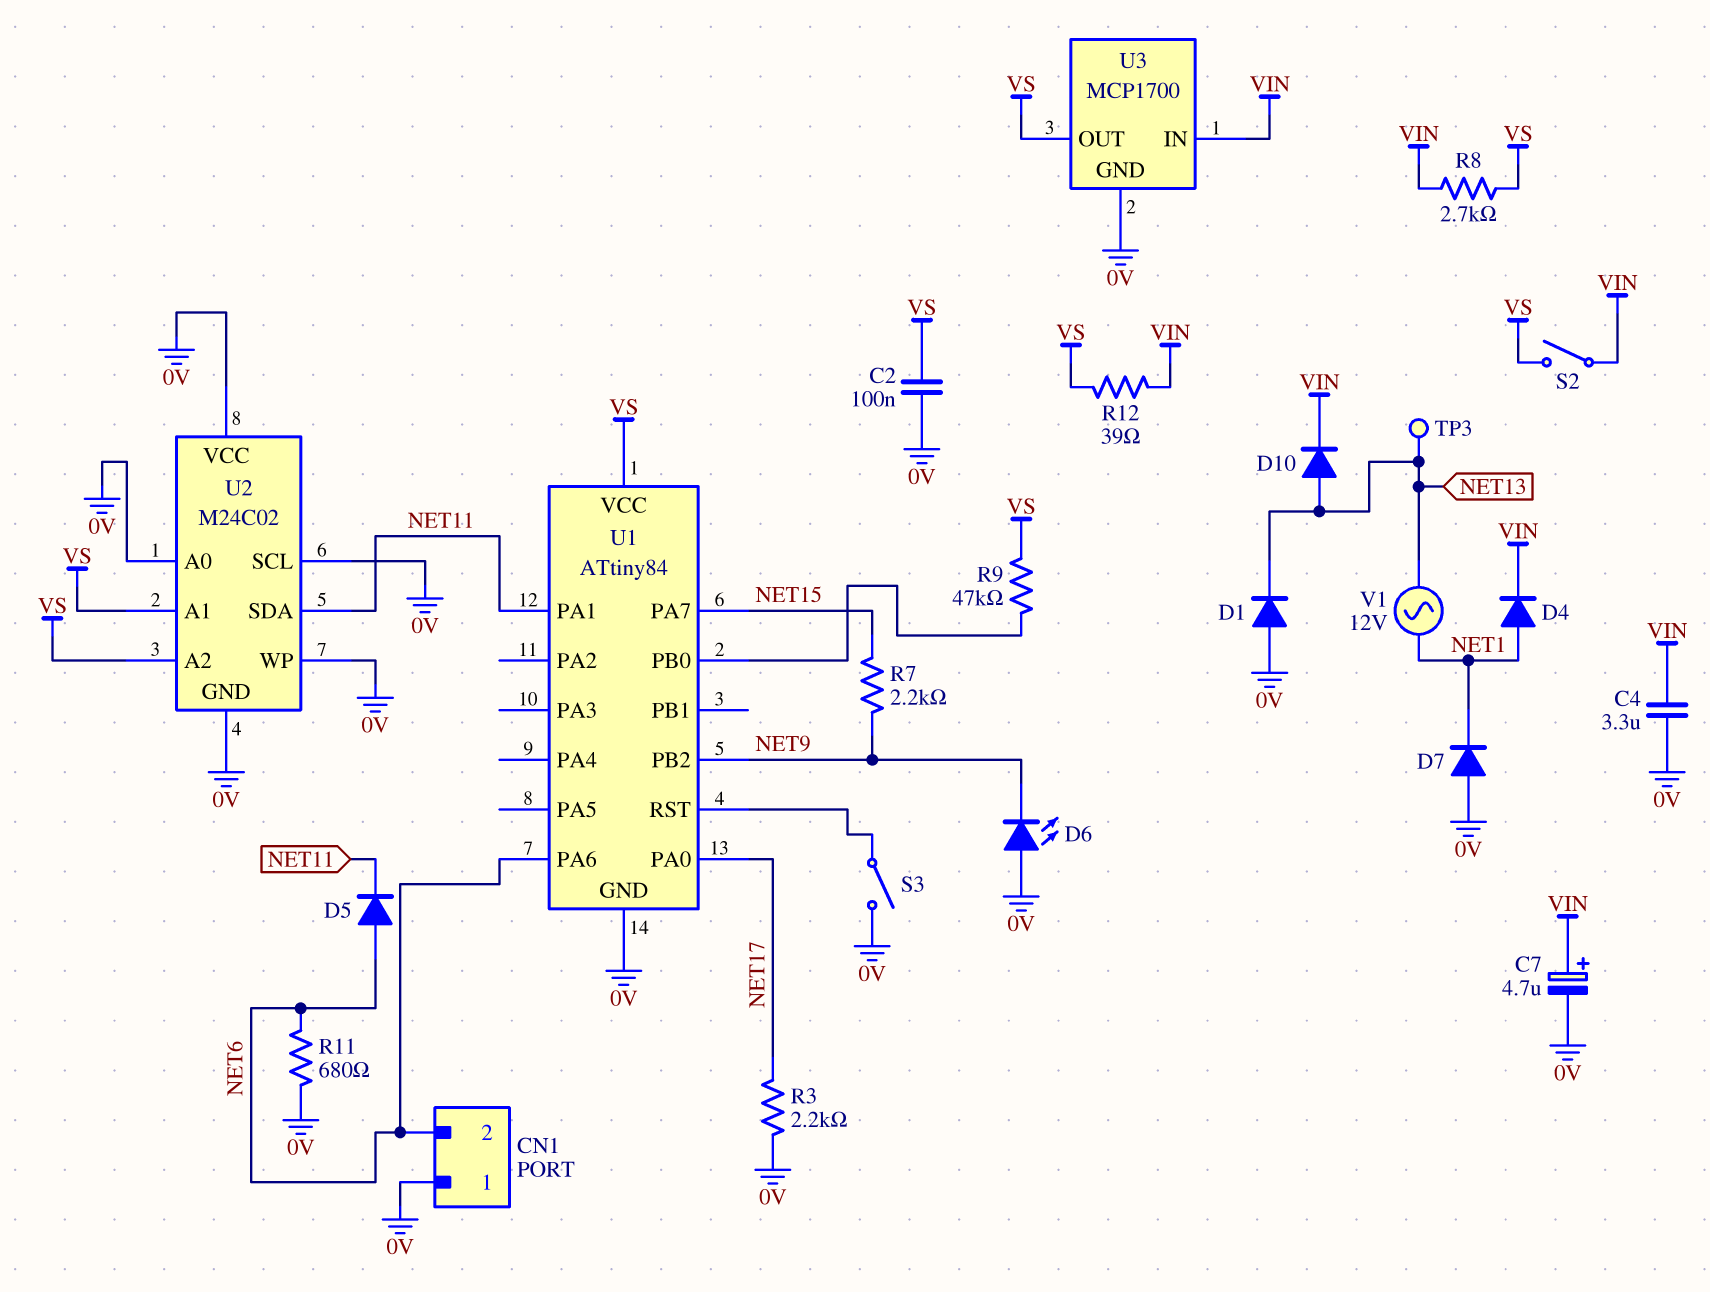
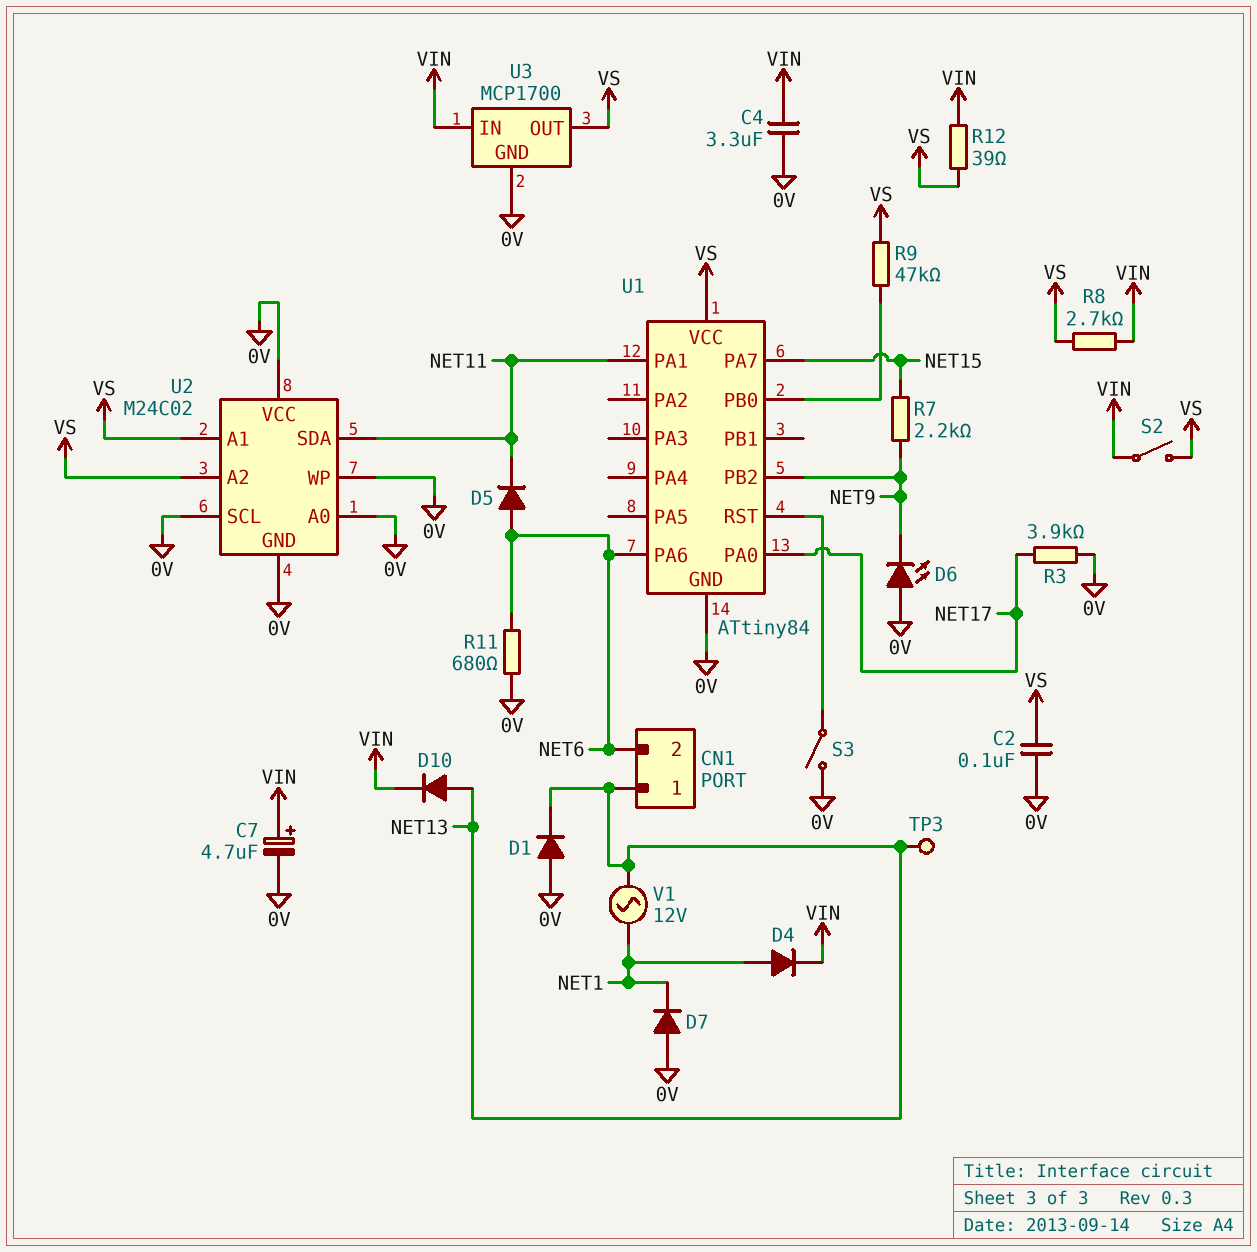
CN1 pin 1: 0V -> NET13
R3: 2.2k (0V, NET17) -> 3.9k (0V, NET17)

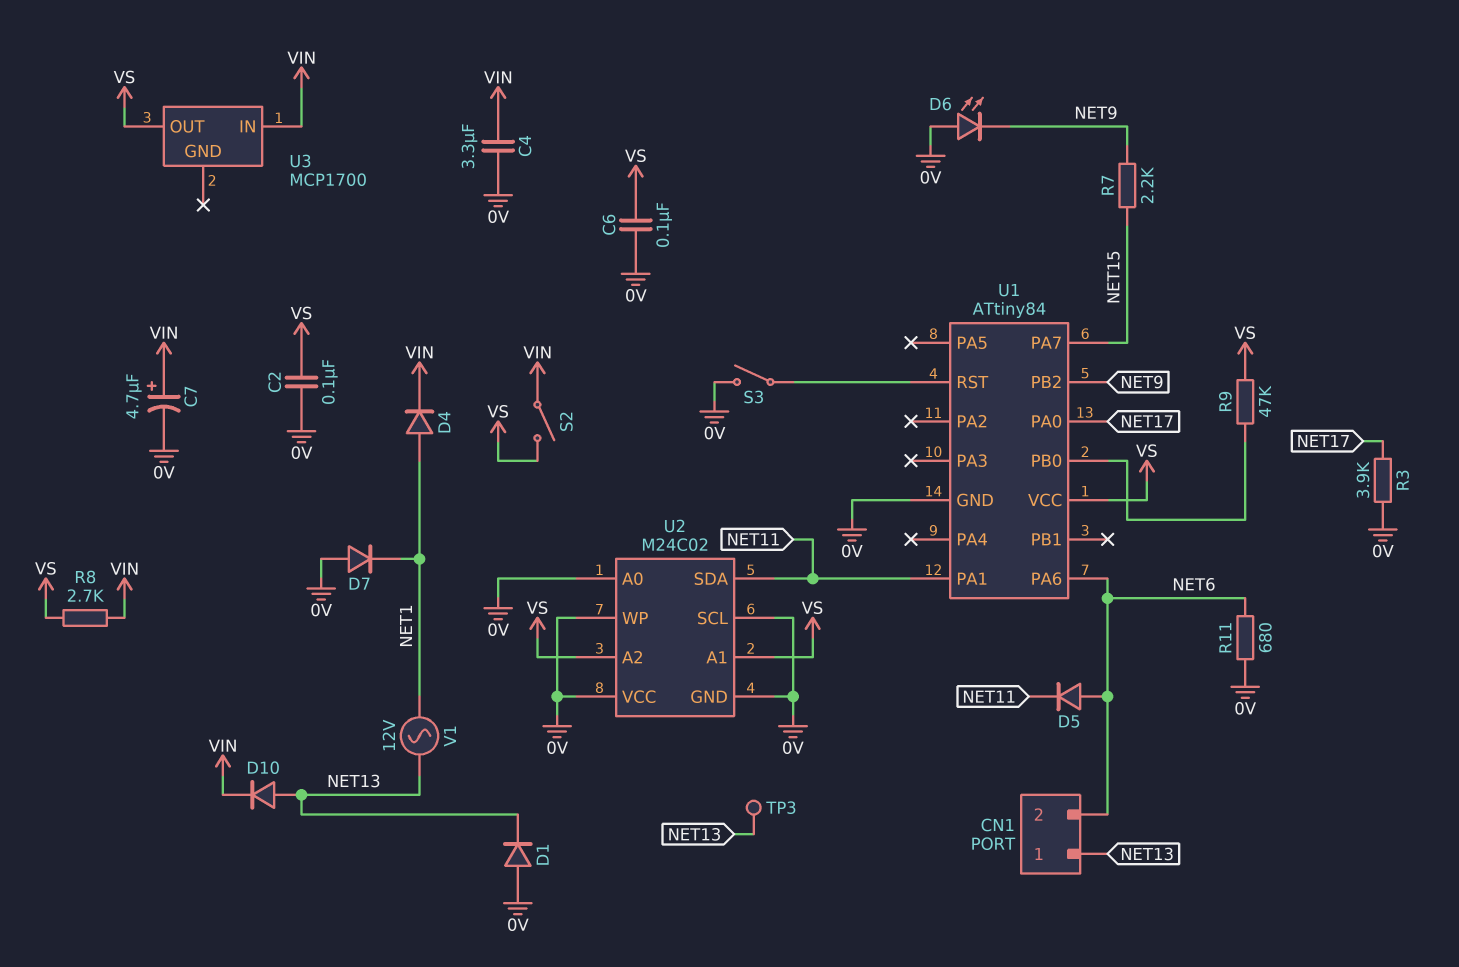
C6: none -> 100nF (0V, VS)
R12: 39 (VIN, VS) -> none
U3 pin GND: 0V -> none

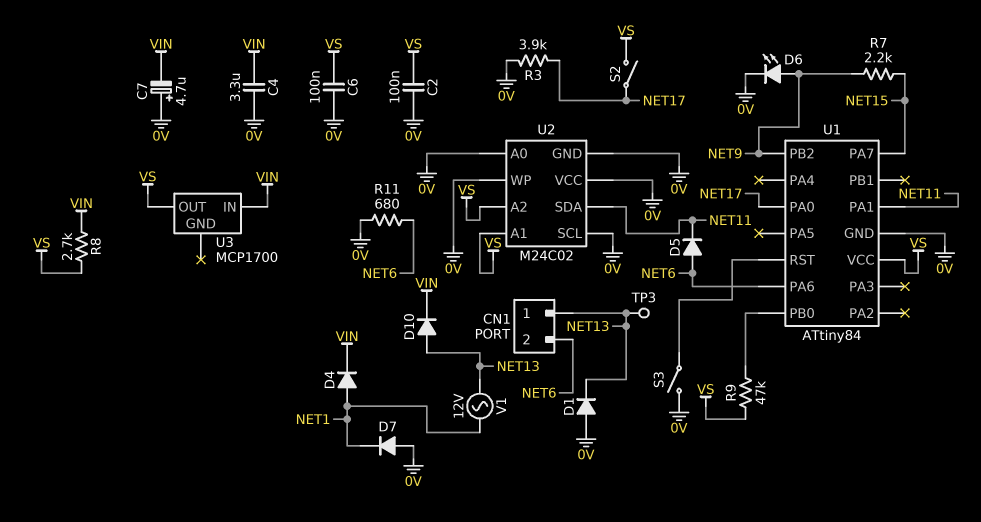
C7: 4.7uF (plus VIN, minus 0V) -> 4.7uF (plus 0V, minus VIN)
D6: LED (A 0V, K NET9) -> LED (A NET9, K 0V)
S2: switch (VIN, VS) -> switch (NET17, VS)

